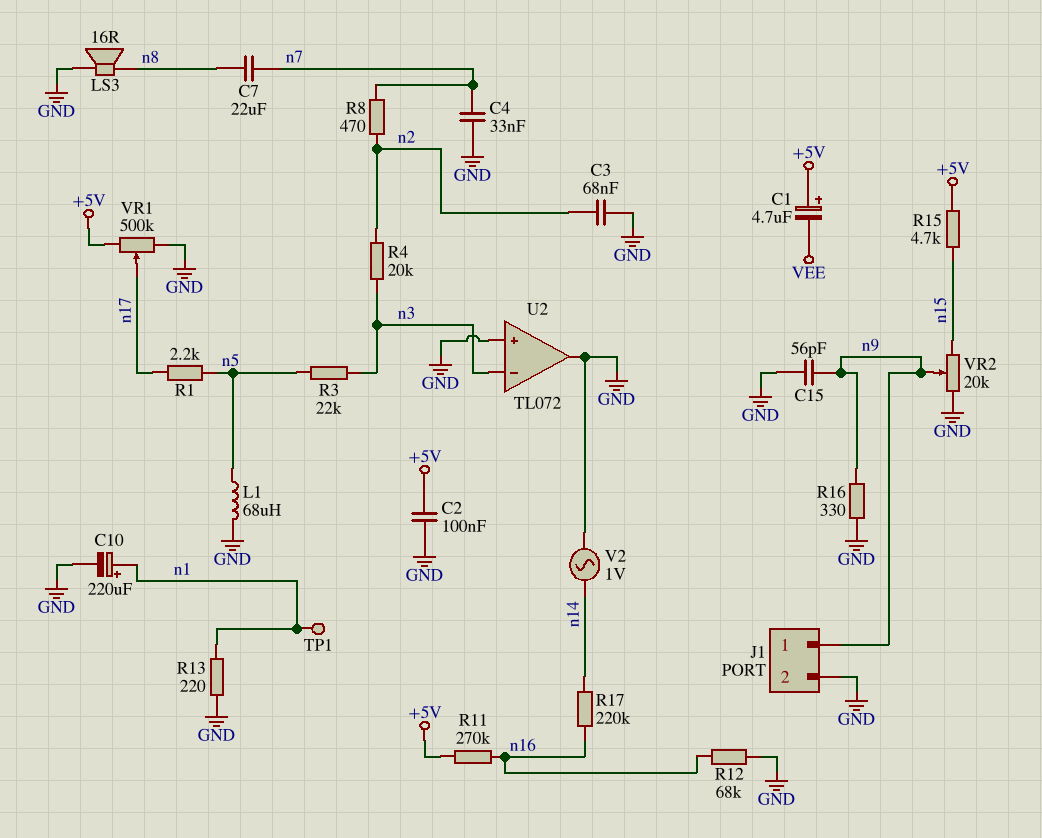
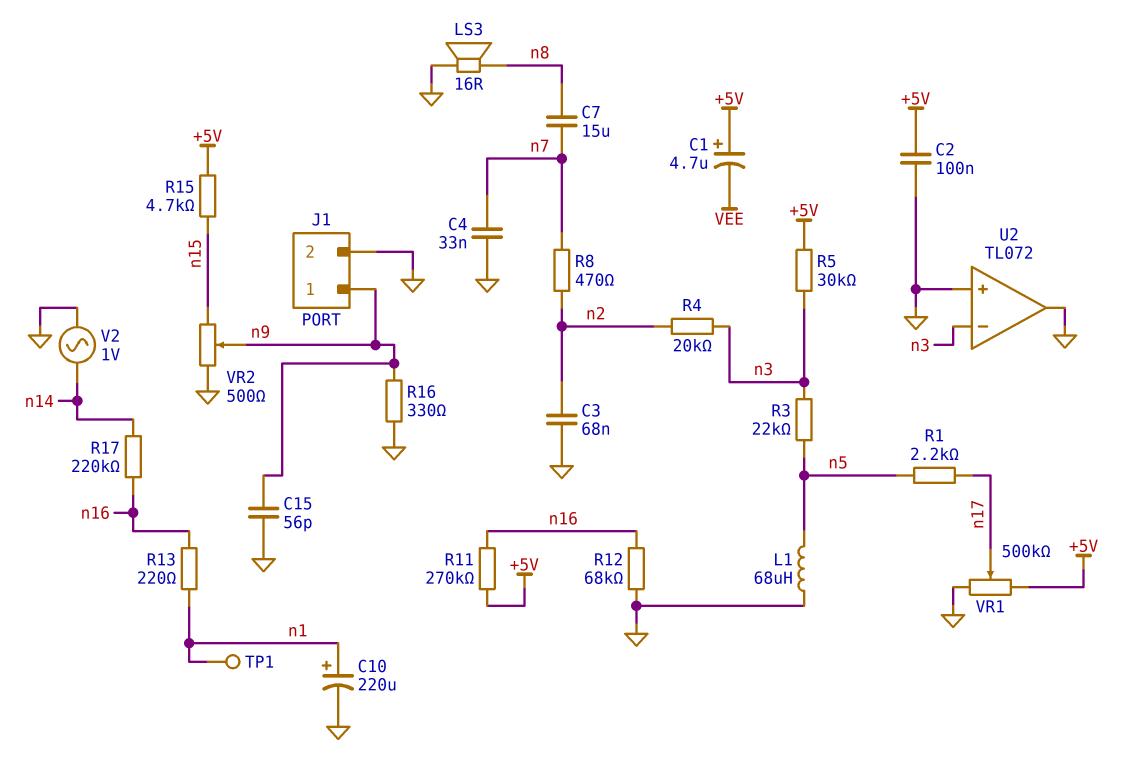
C7: 22uF (n7, n8) -> 15uF (n7, n8)
R5: none -> 30k (+5V, n3)
R13: 220 (GND, n1) -> 220 (n1, n16)
VR2: 20k (GND, n15, wiper n9) -> 500 (GND, n15, wiper n9)

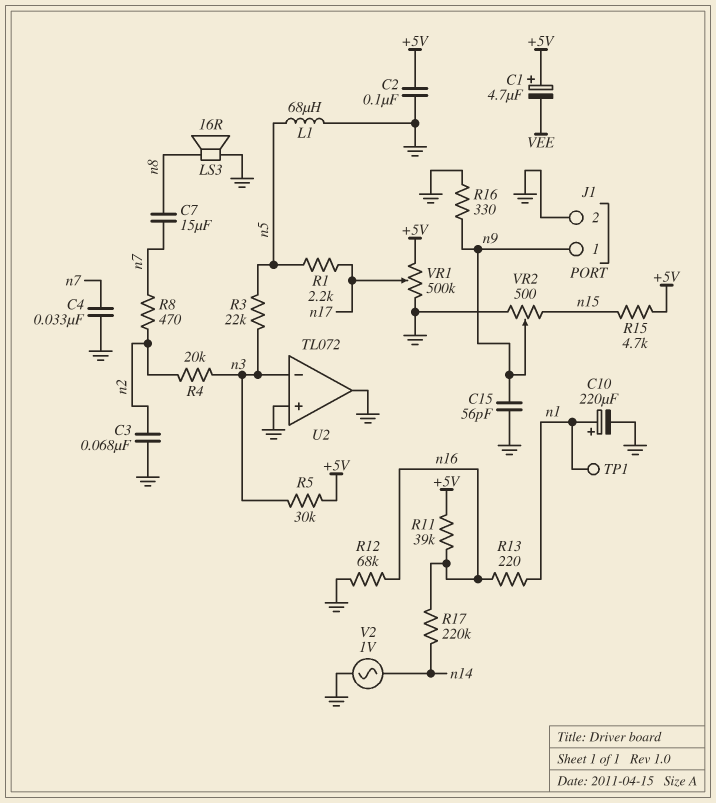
R11: 270k (+5V, n16) -> 39k (+5V, n16)

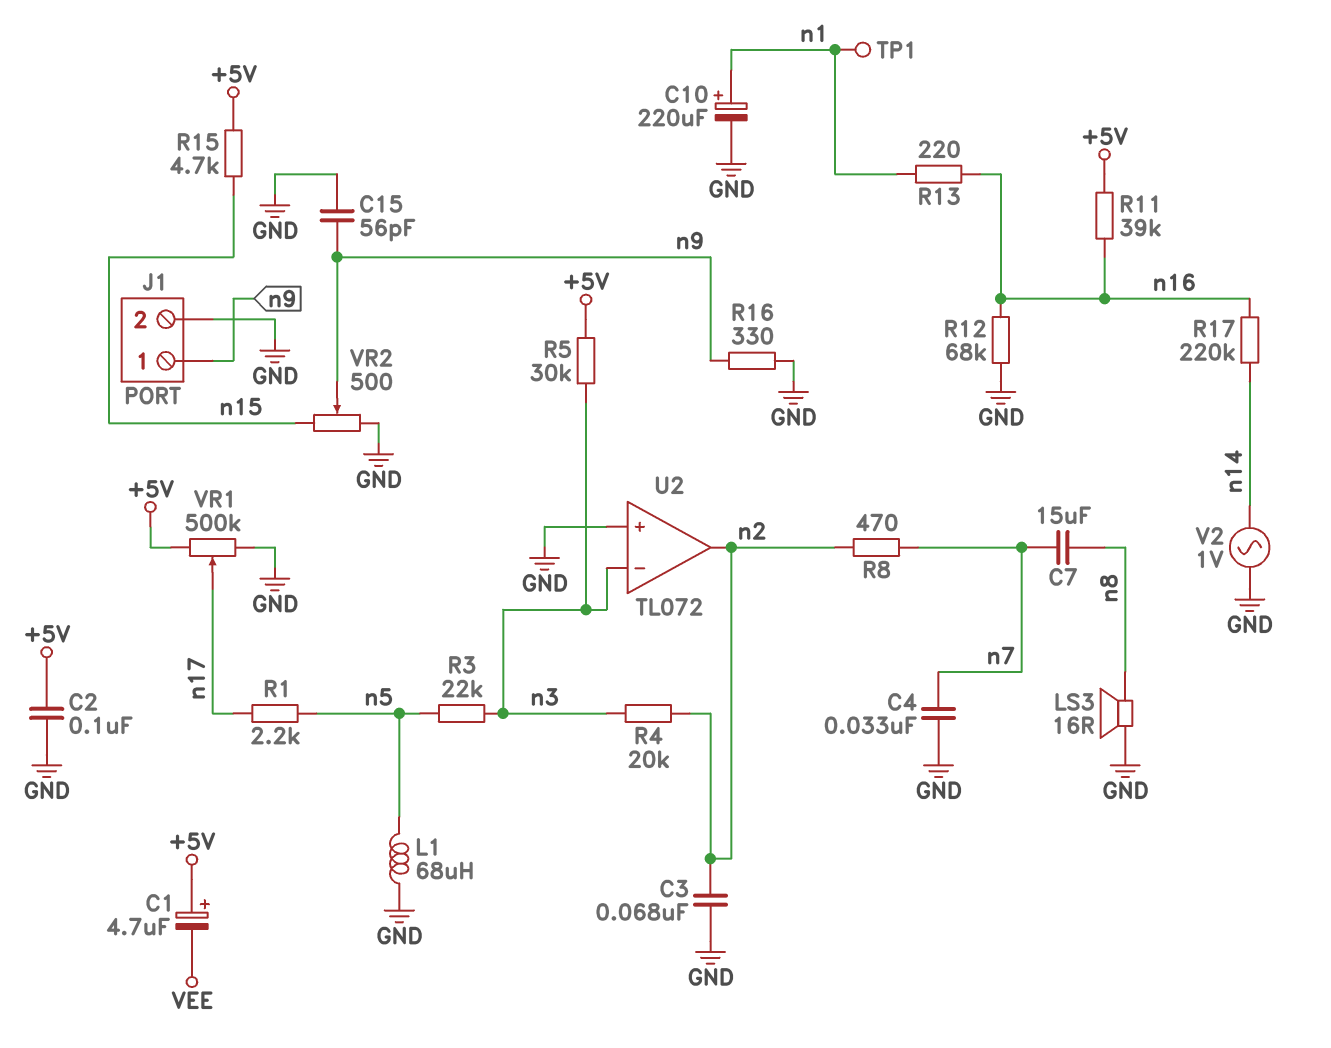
U2 pin out: GND -> n2

